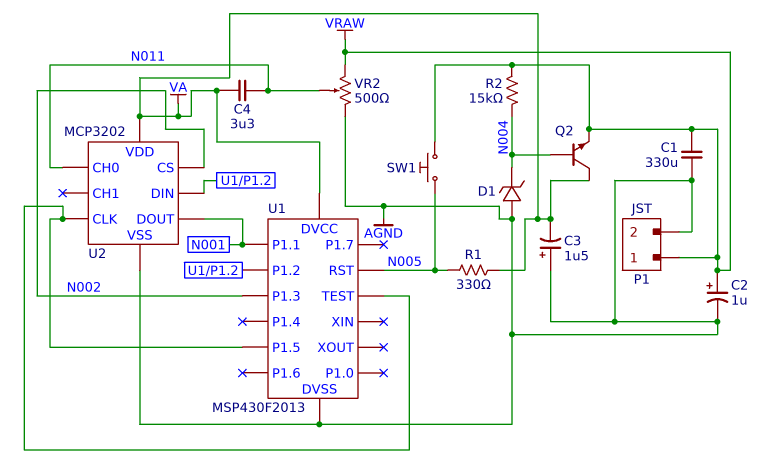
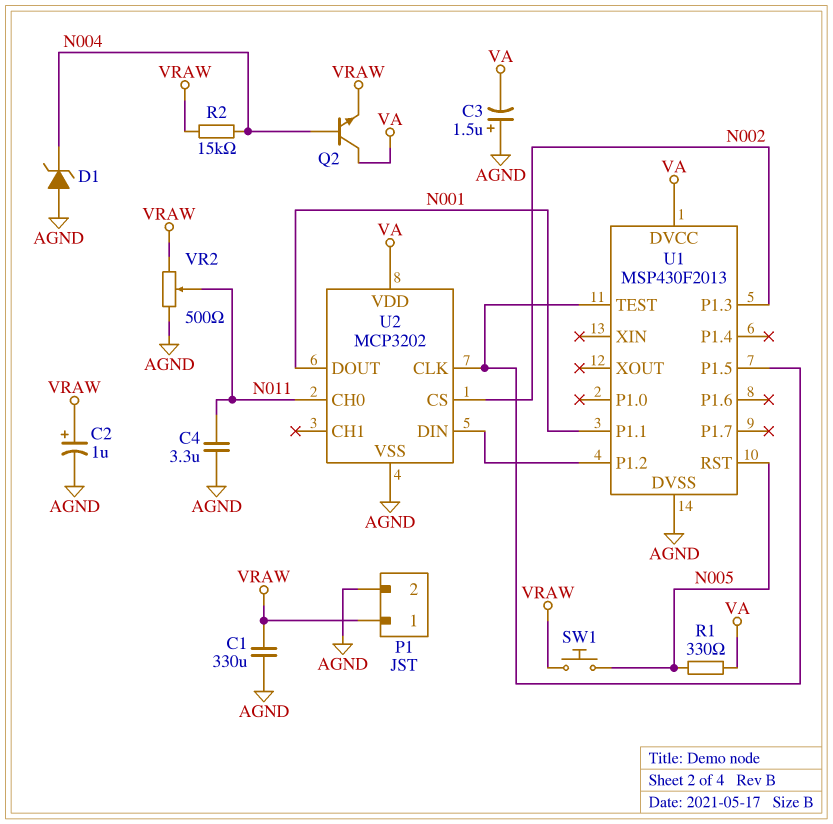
C4: 3.3uF (N011, VA) -> 3.3uF (AGND, N011)

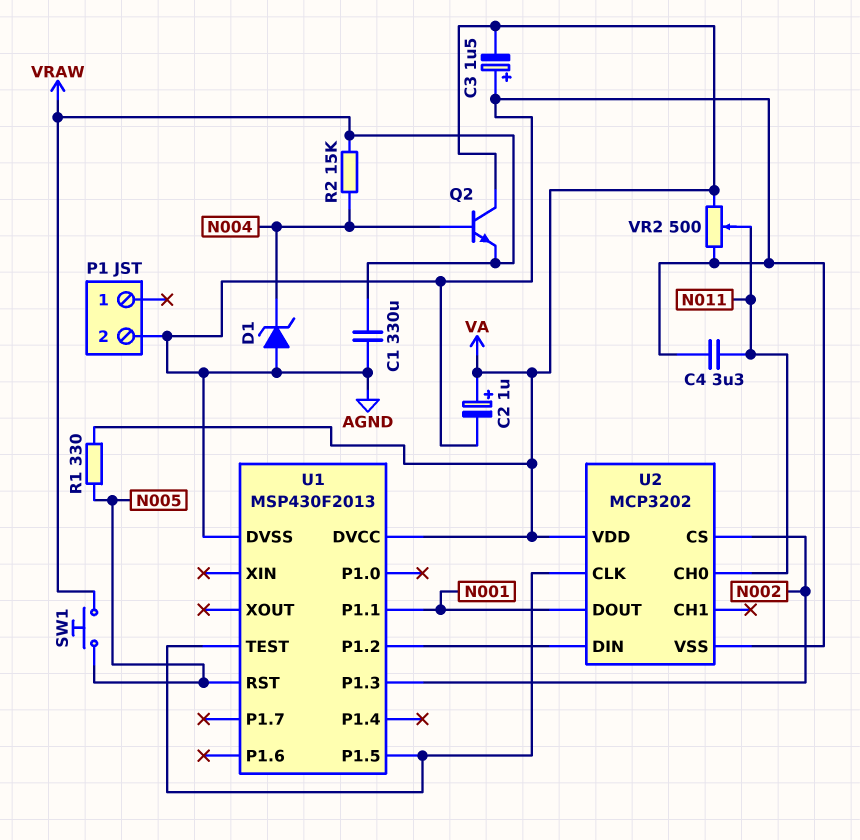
C2: 1uF (plus VRAW, minus AGND) -> 1uF (plus VA, minus AGND)
P1 pin 1: VRAW -> none
VR2: 500 (AGND, VRAW, wiper N011) -> 500 (AGND, VA, wiper N011)

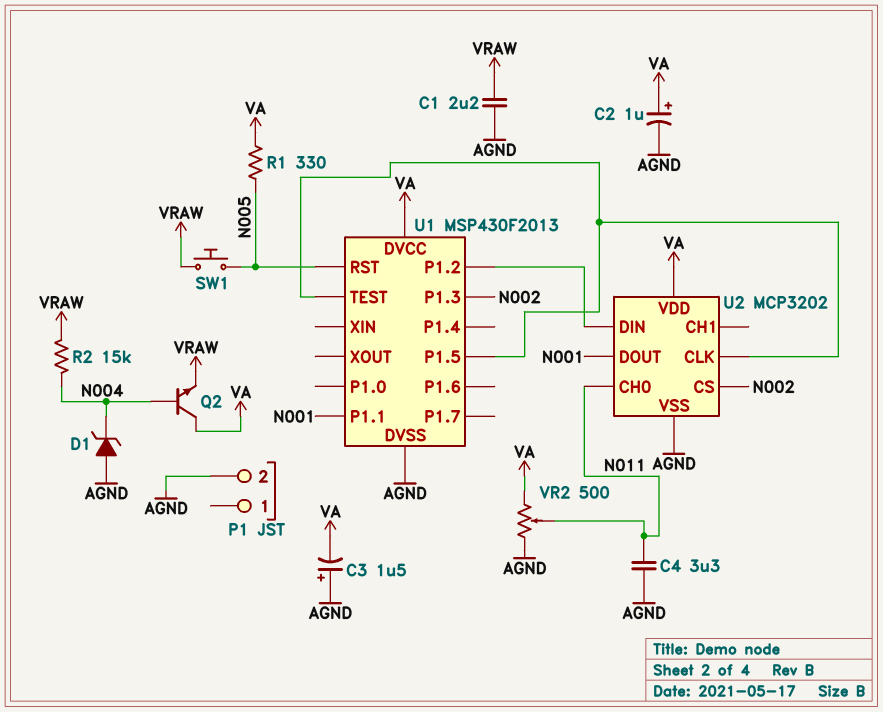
C1: 330uF (AGND, VRAW) -> 2.2uF (AGND, VRAW)

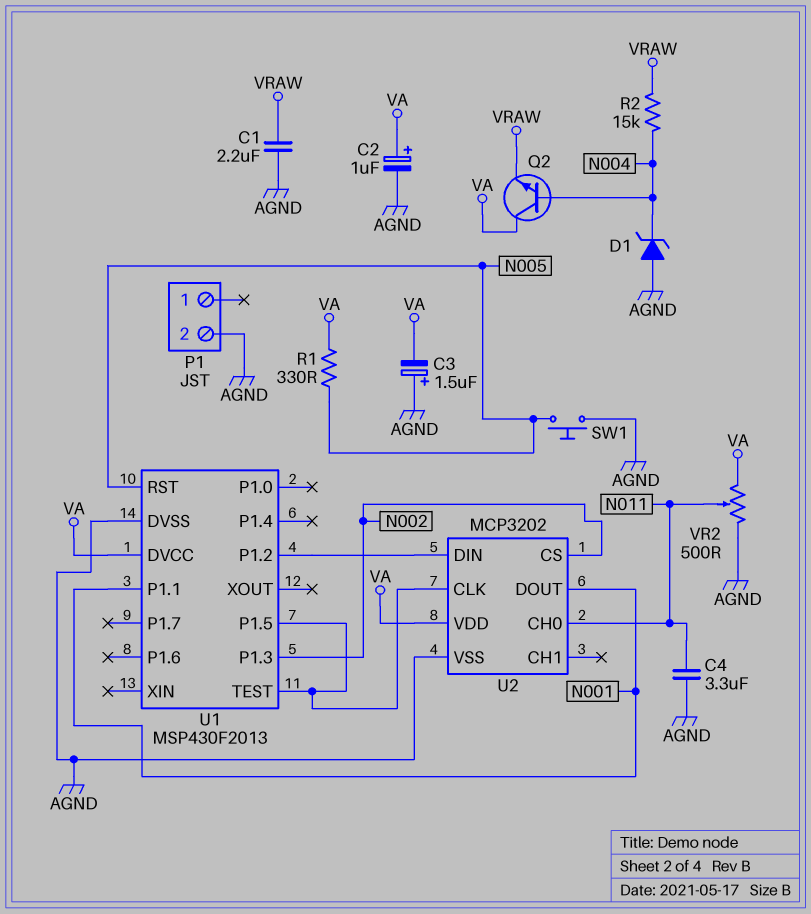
SW1: button (N005, VRAW) -> button (AGND, N005)

